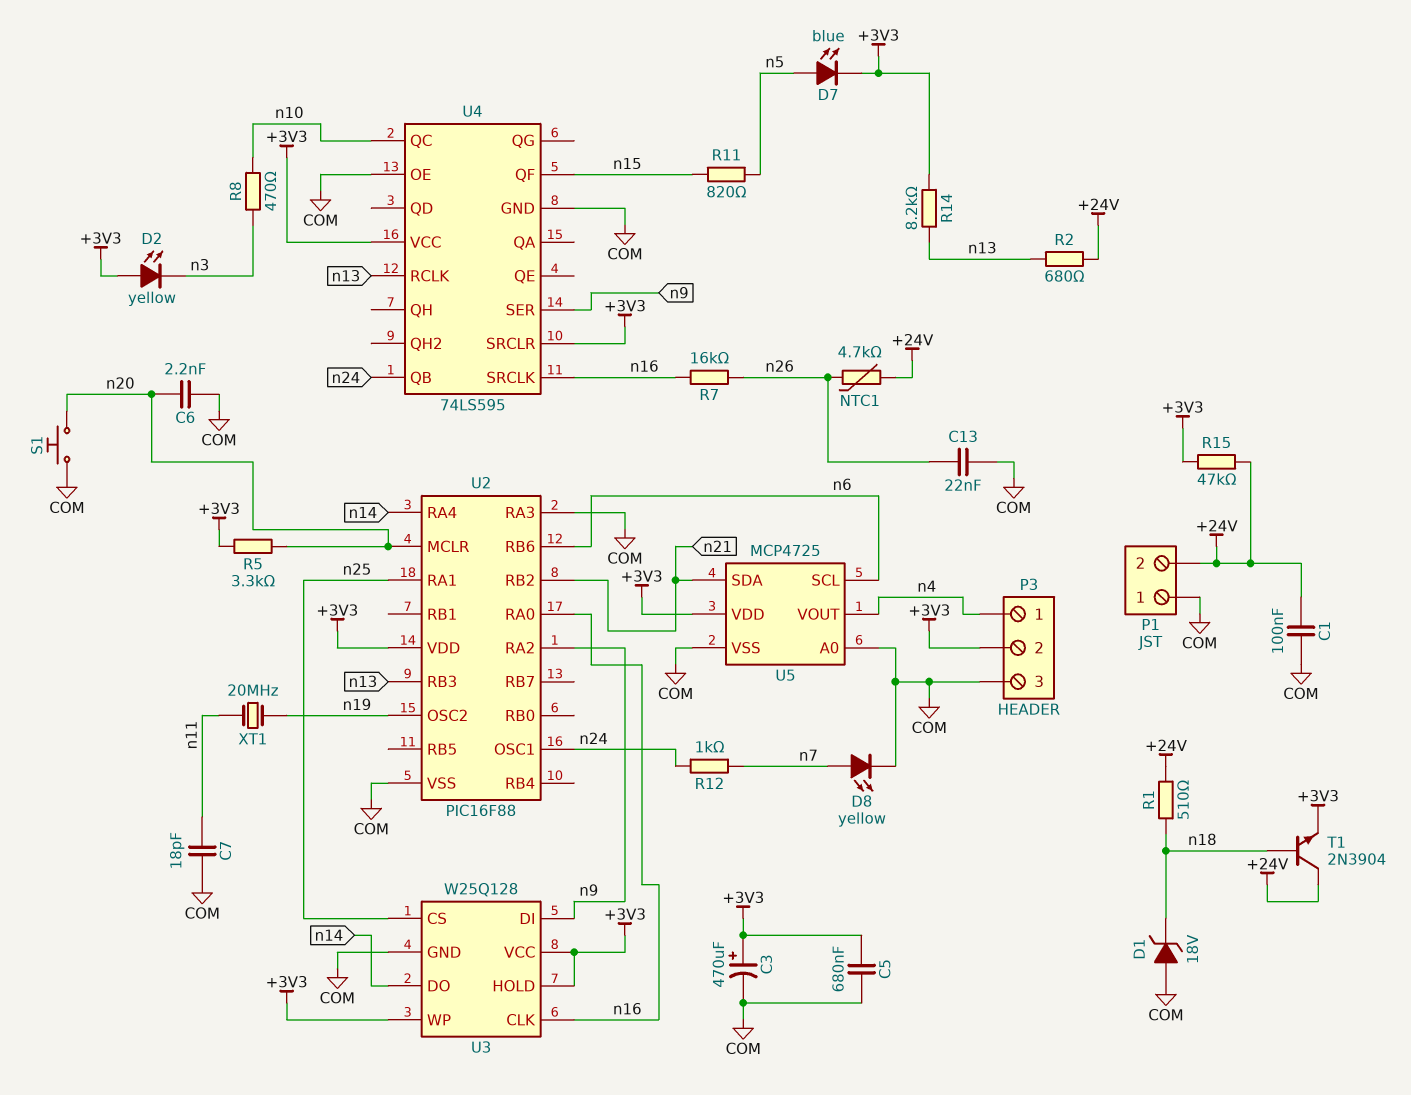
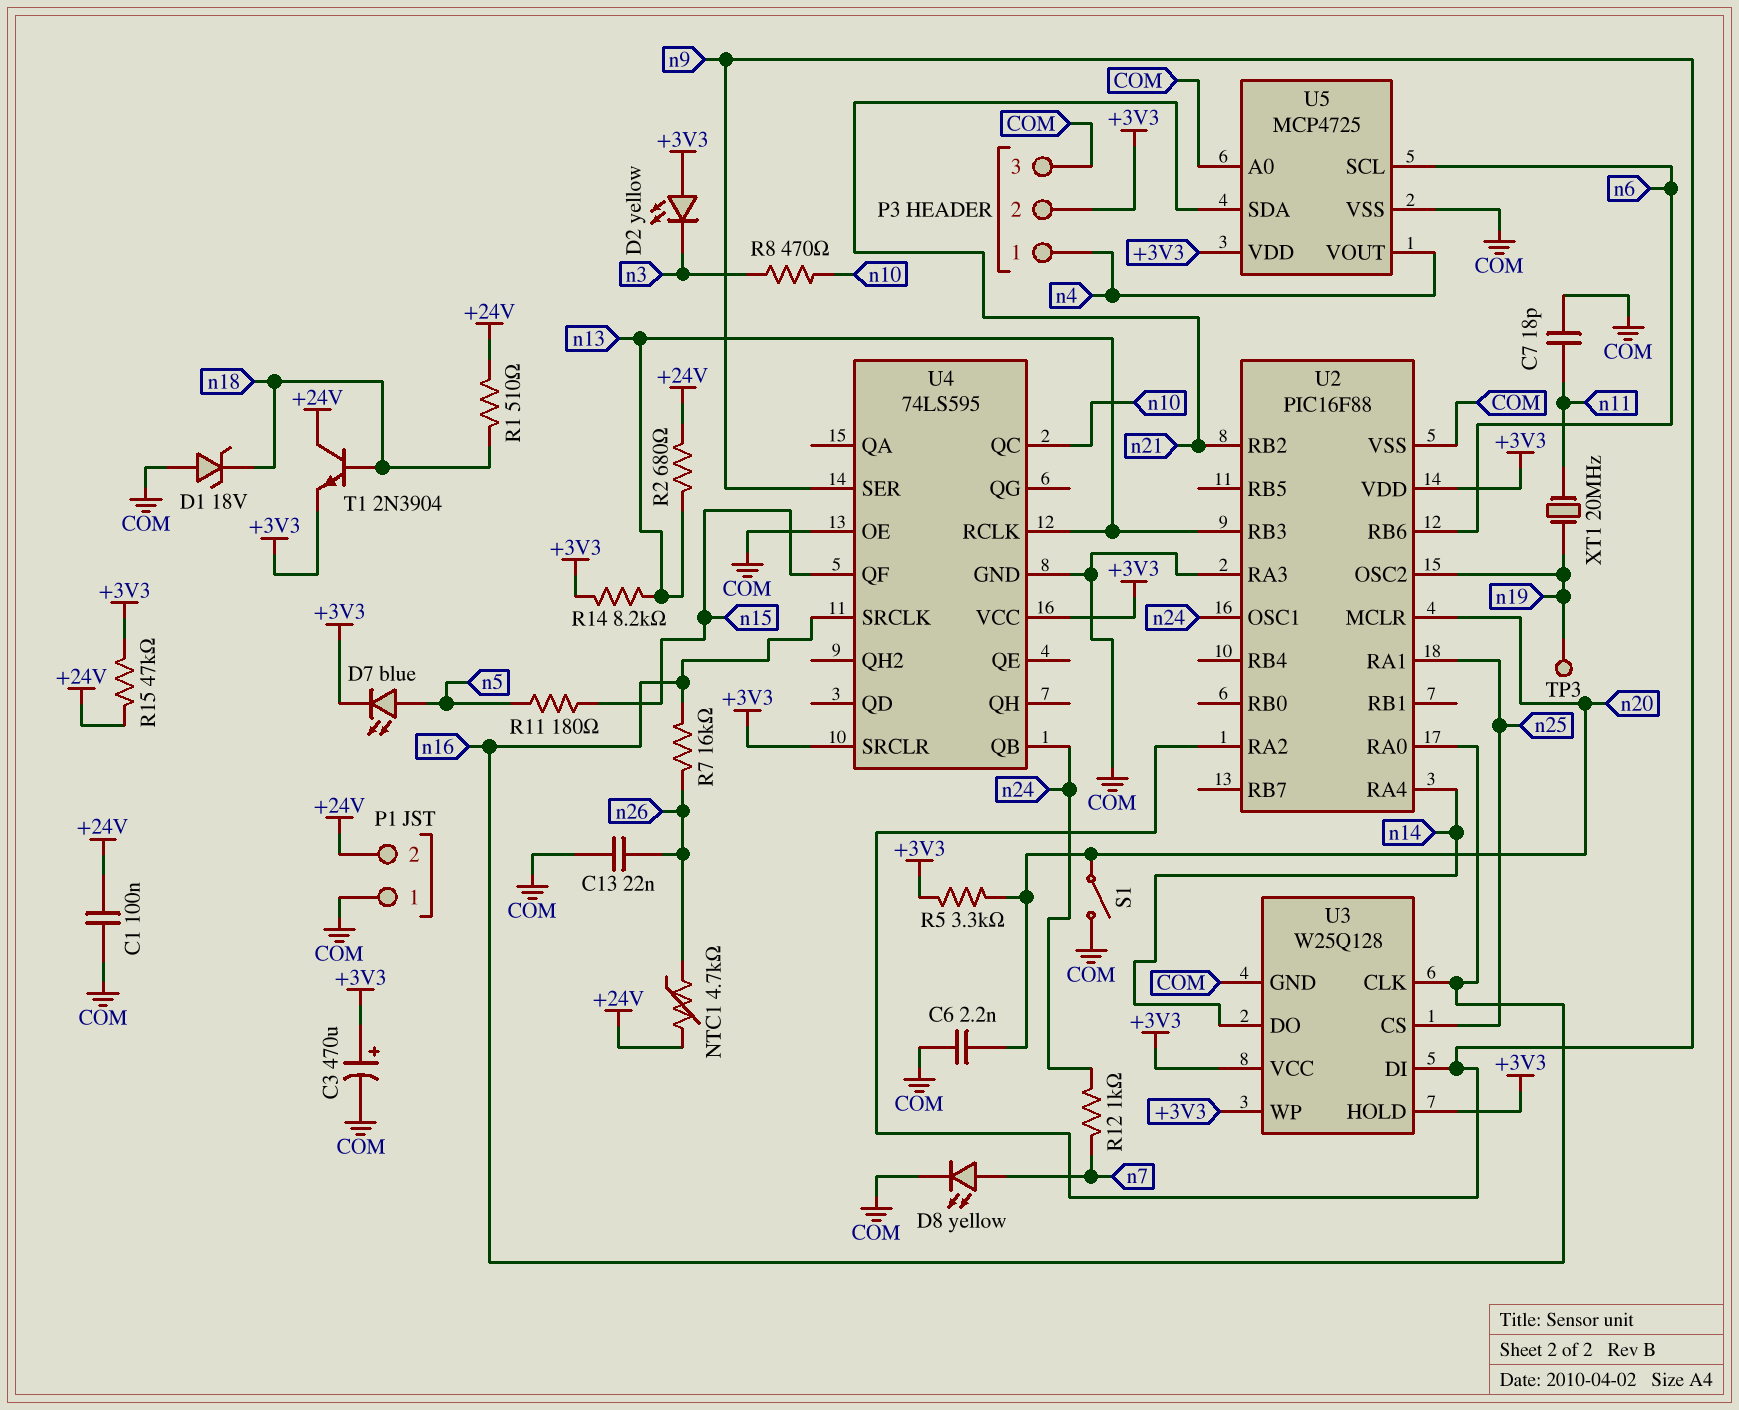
C5: 680nF (+3V3, COM) -> none
R11: 820 (n5, n15) -> 180 (n5, n15)
S1: button (COM, n20) -> switch (COM, n20)
TP3: none -> test point (n19)

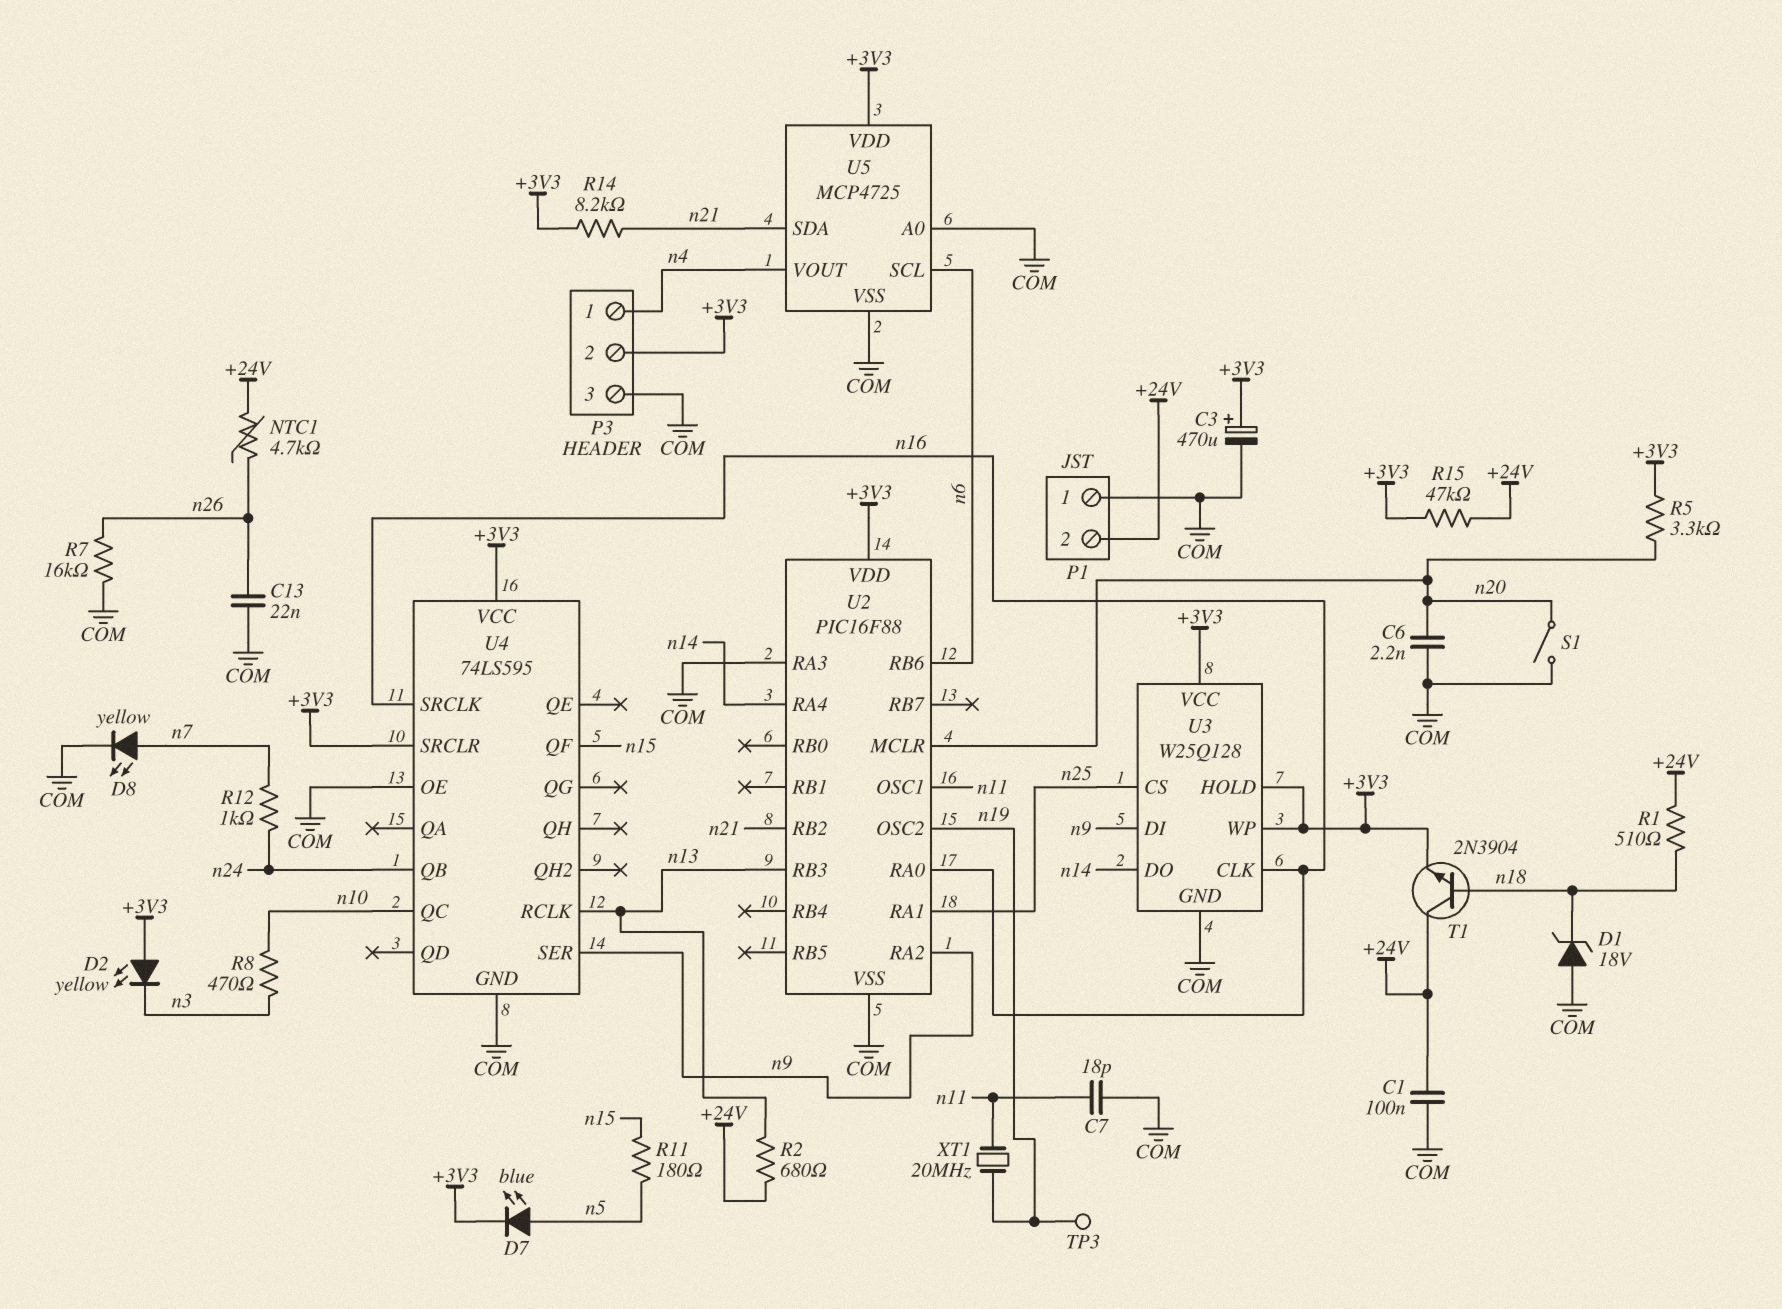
R7: 16k (n16, n26) -> 16k (COM, n26)
R14: 8.2k (+3V3, n13) -> 8.2k (+3V3, n21)
U2 pin OSC1: n24 -> n11

